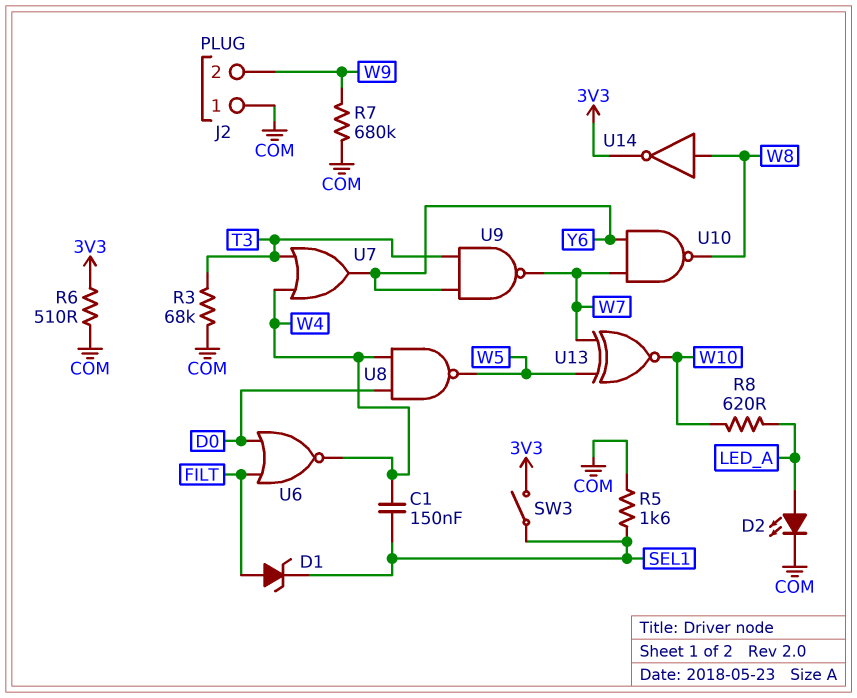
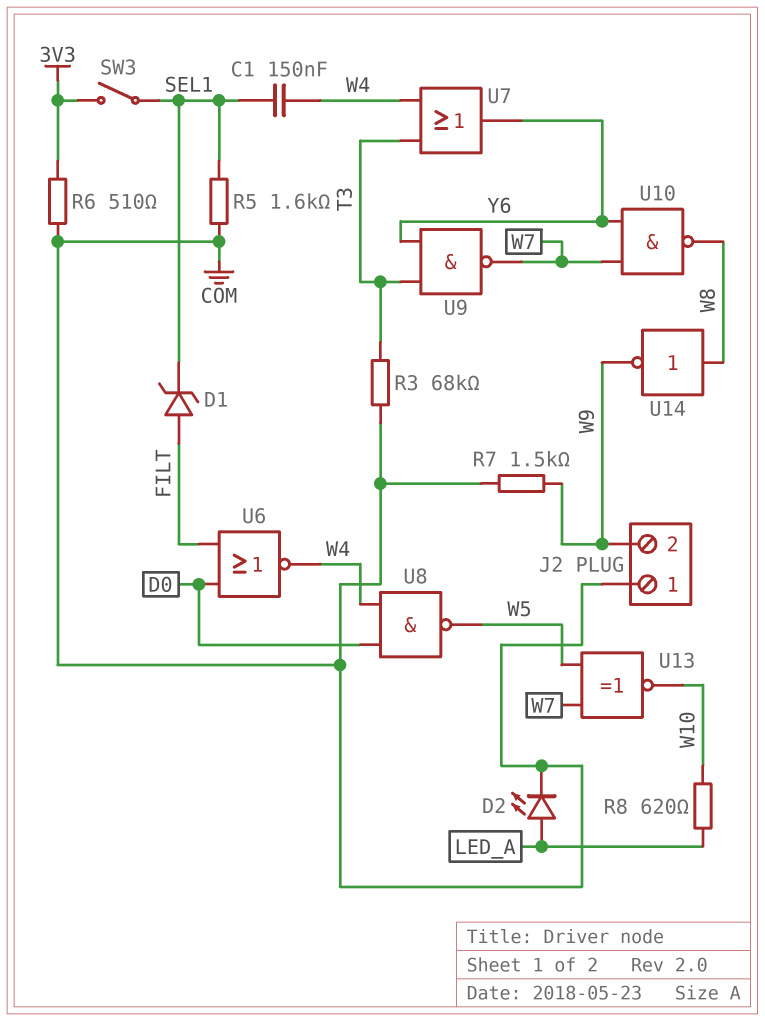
R7: 680k (COM, W9) -> 1.5k (COM, W9)
U14: NOT (in W8, out 3V3) -> NOT (in W8, out W9)

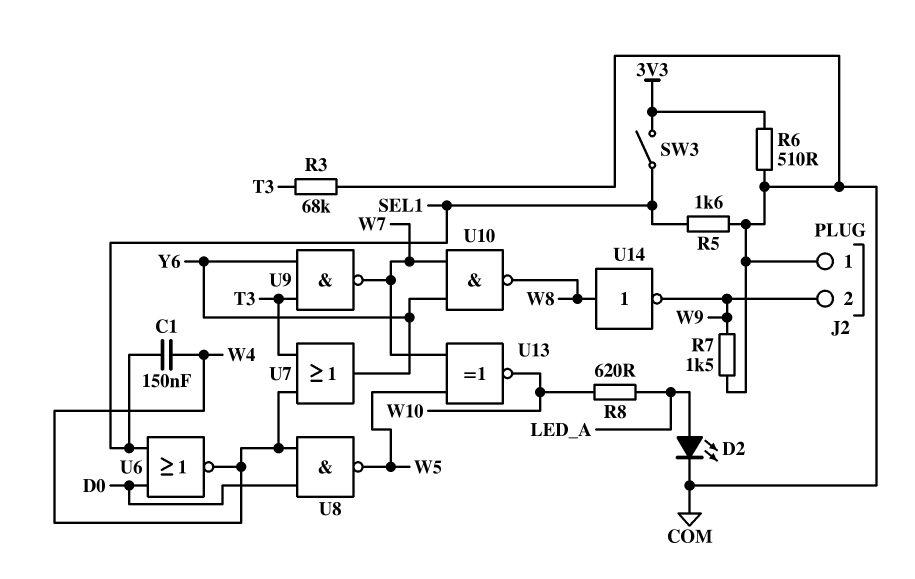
D1: zener (A FILT, K SEL1) -> none
U6: NOR (in D0, in FILT, out W4) -> NOR (in D0, in SEL1, out W4)

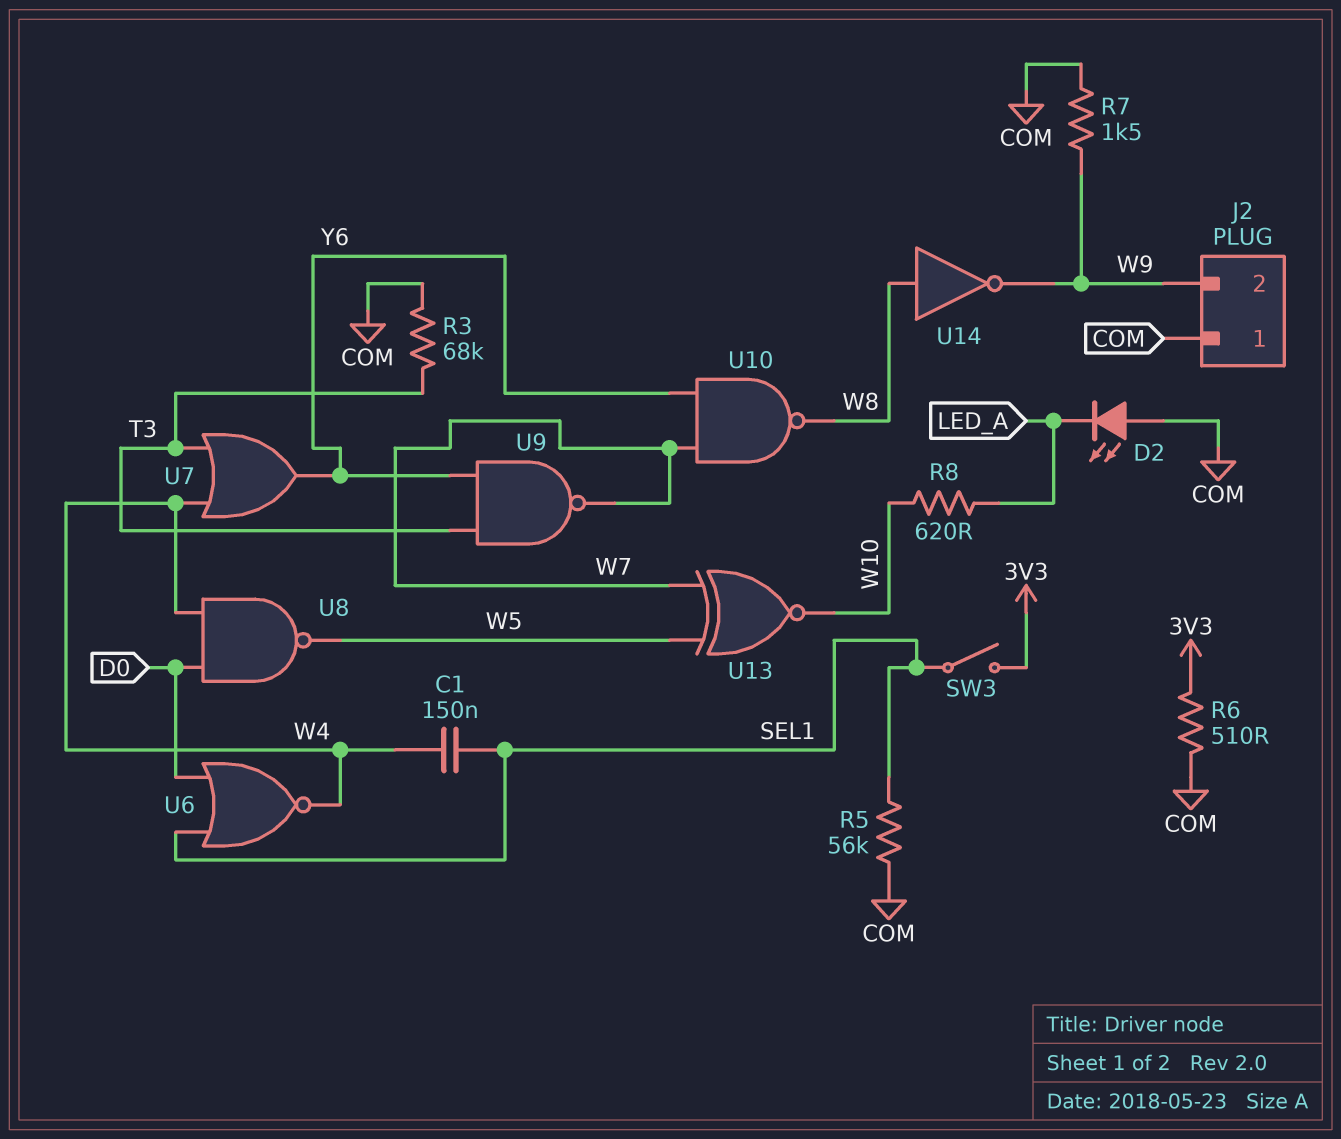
D2: LED (A LED_A, K COM) -> LED (A COM, K LED_A)
R5: 1.6k (COM, SEL1) -> 56k (COM, SEL1)

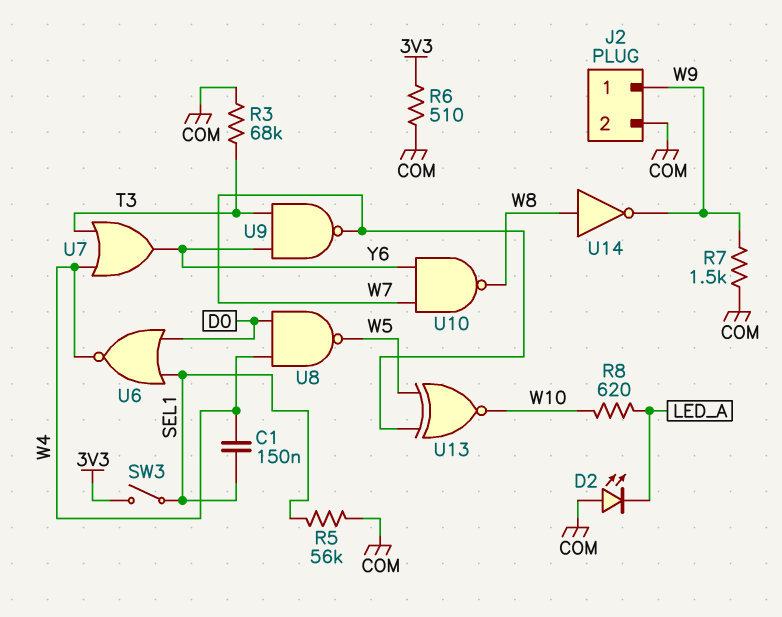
J2 pin 1: COM -> W9
J2 pin 2: W9 -> COM

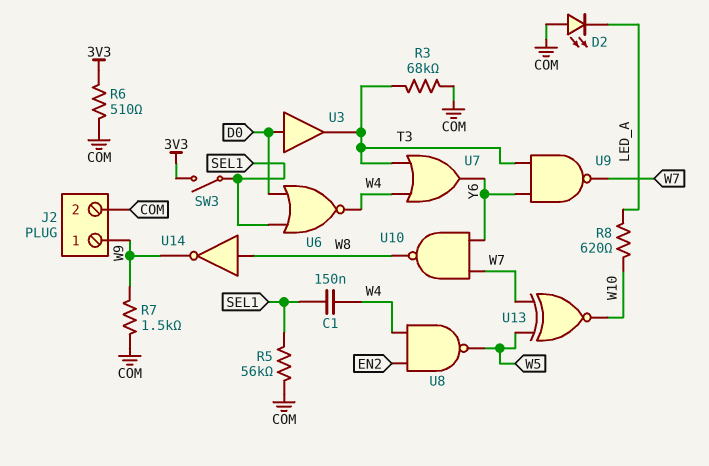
U3: none -> buffer (in D0, out T3)
U8: NAND (in D0, in W4, out W5) -> NAND (in EN2, in W4, out W5)

